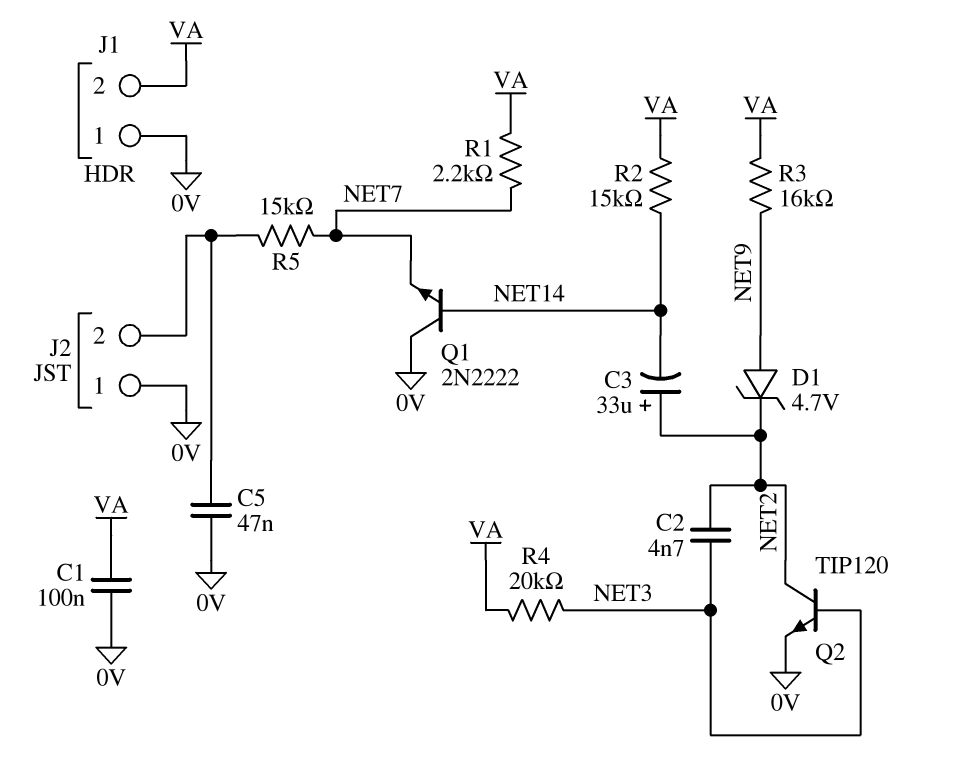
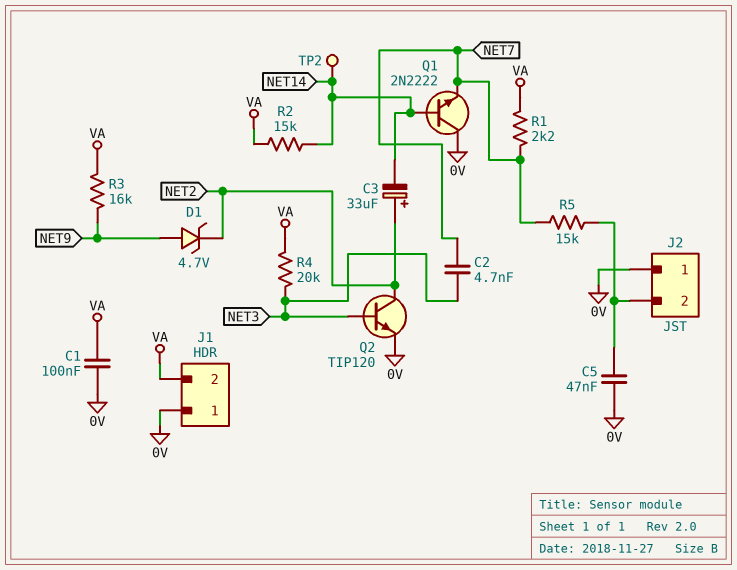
C2: 4.7nF (NET2, NET3) -> 4.7nF (NET3, NET7)
TP2: none -> test point (NET14)

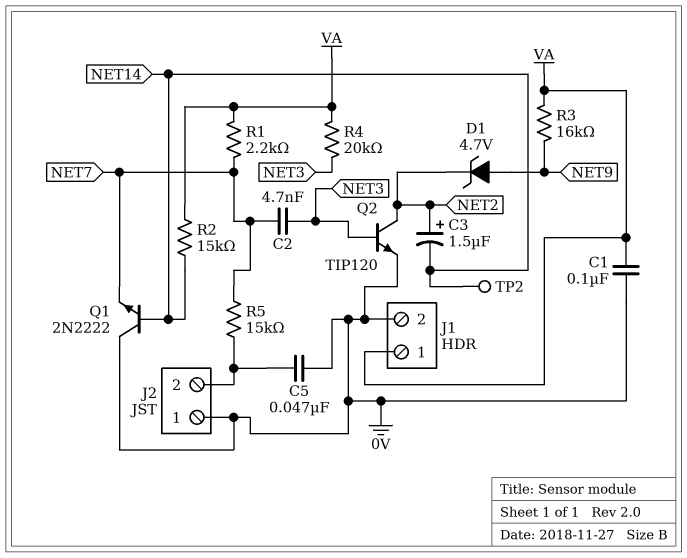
C3: 33uF (plus NET2, minus NET14) -> 1.5uF (plus NET2, minus NET14)
J1 pin 1: 0V -> VA
J1 pin 2: VA -> 0V

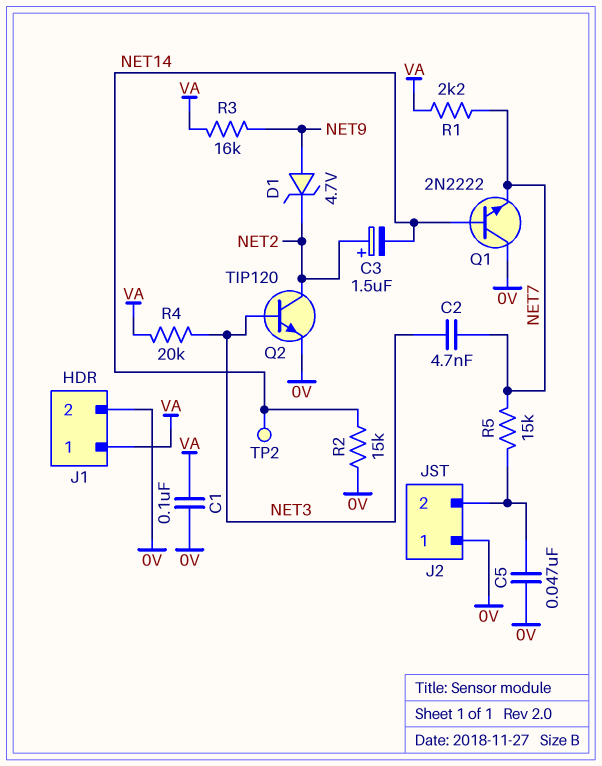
R2: 15k (NET14, VA) -> 15k (0V, NET14)

